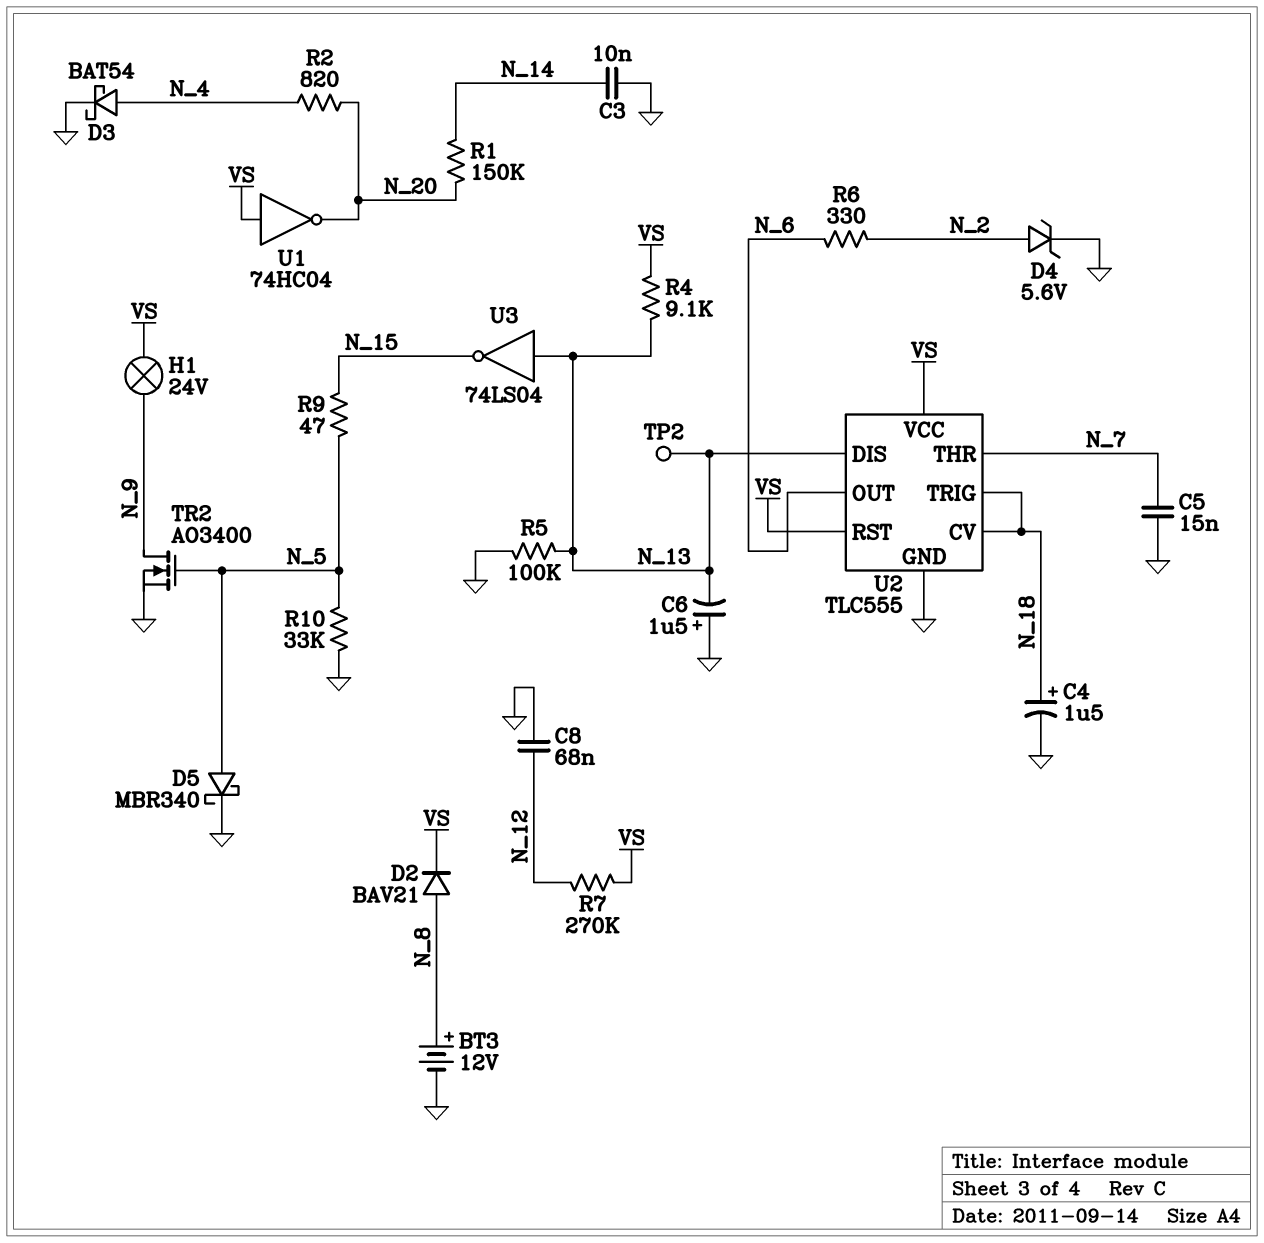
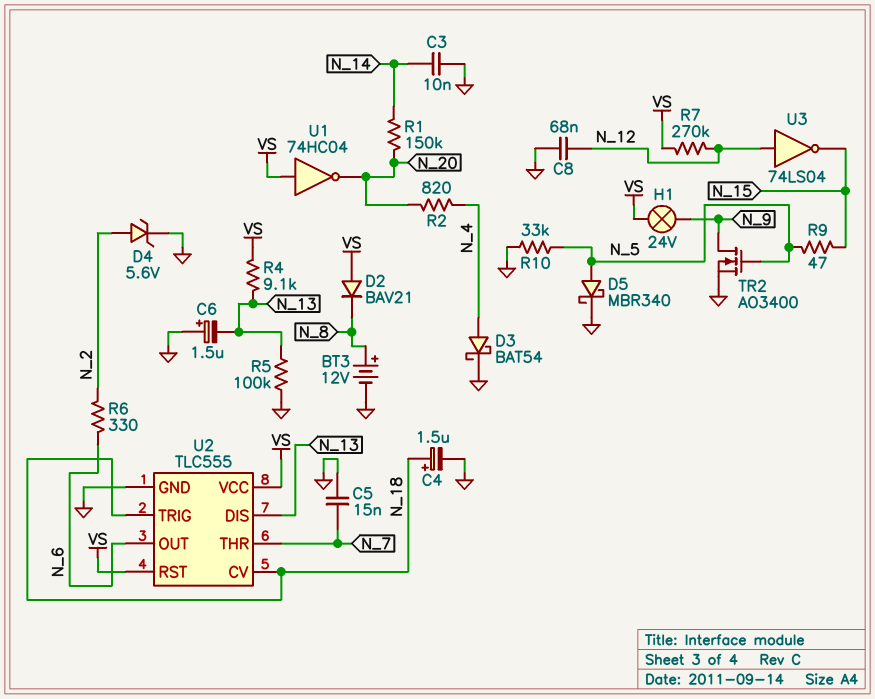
D2: diode BAV21 (A N_8, K VS) -> diode BAV21 (A VS, K N_8)
TP2: test point (N_13) -> none
U3: NOT 74LS04 (in N_13, out N_15) -> NOT 74LS04 (in N_12, out N_15)

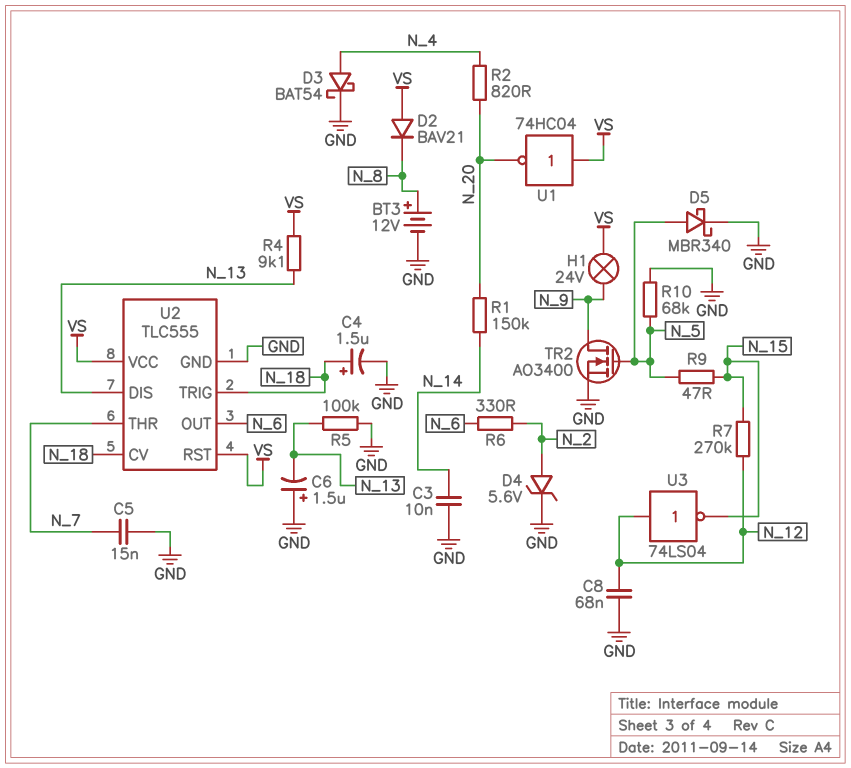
R7: 270k (N_12, VS) -> 270k (N_12, N_15)
R10: 33k (GND, N_5) -> 68k (GND, N_5)

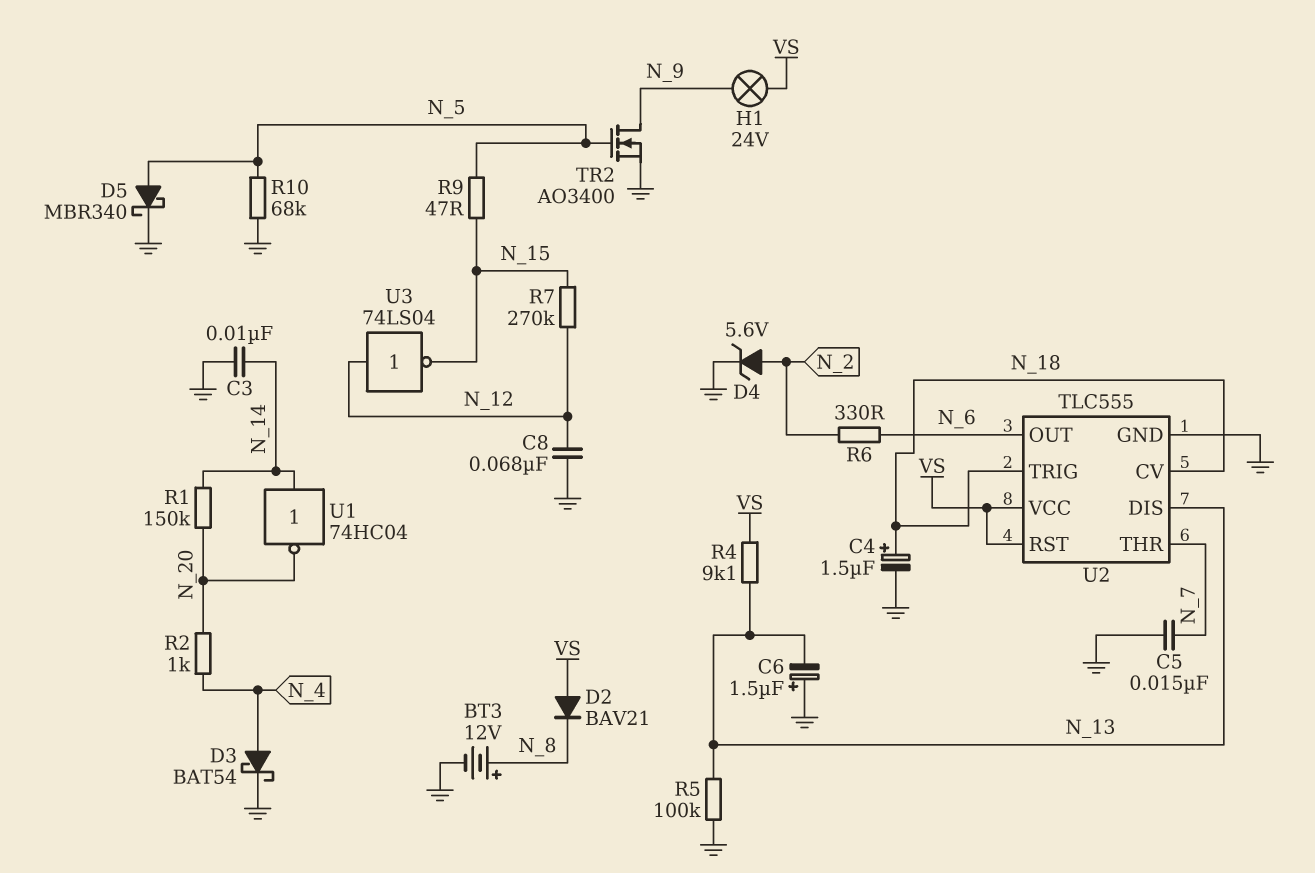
R2: 820 (N_4, N_20) -> 1k (N_4, N_20)
U1: NOT 74HC04 (in VS, out N_20) -> NOT 74HC04 (in N_14, out N_20)

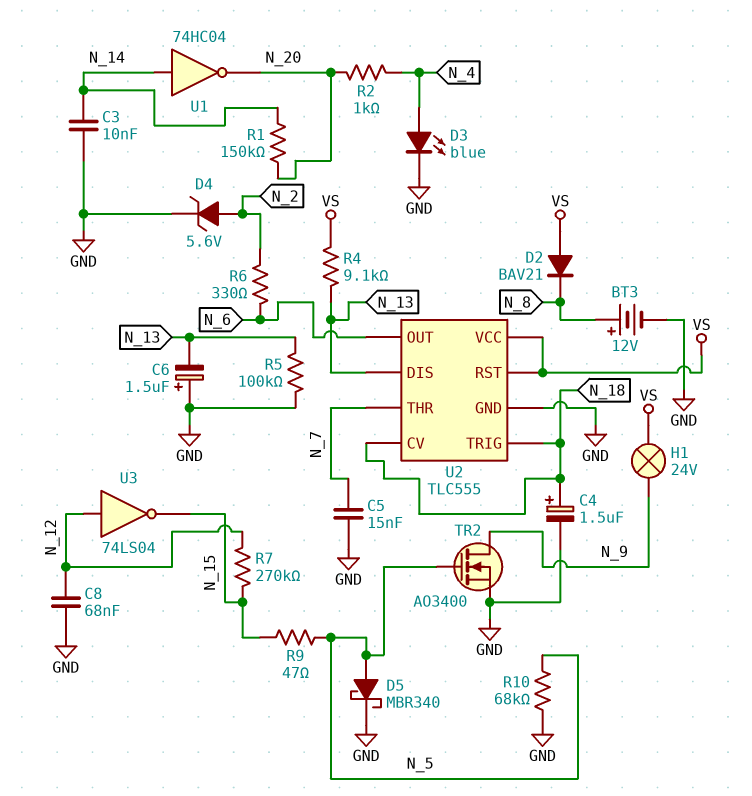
D3: schottky BAT54 (A N_4, K GND) -> LED blue (A N_4, K GND)

